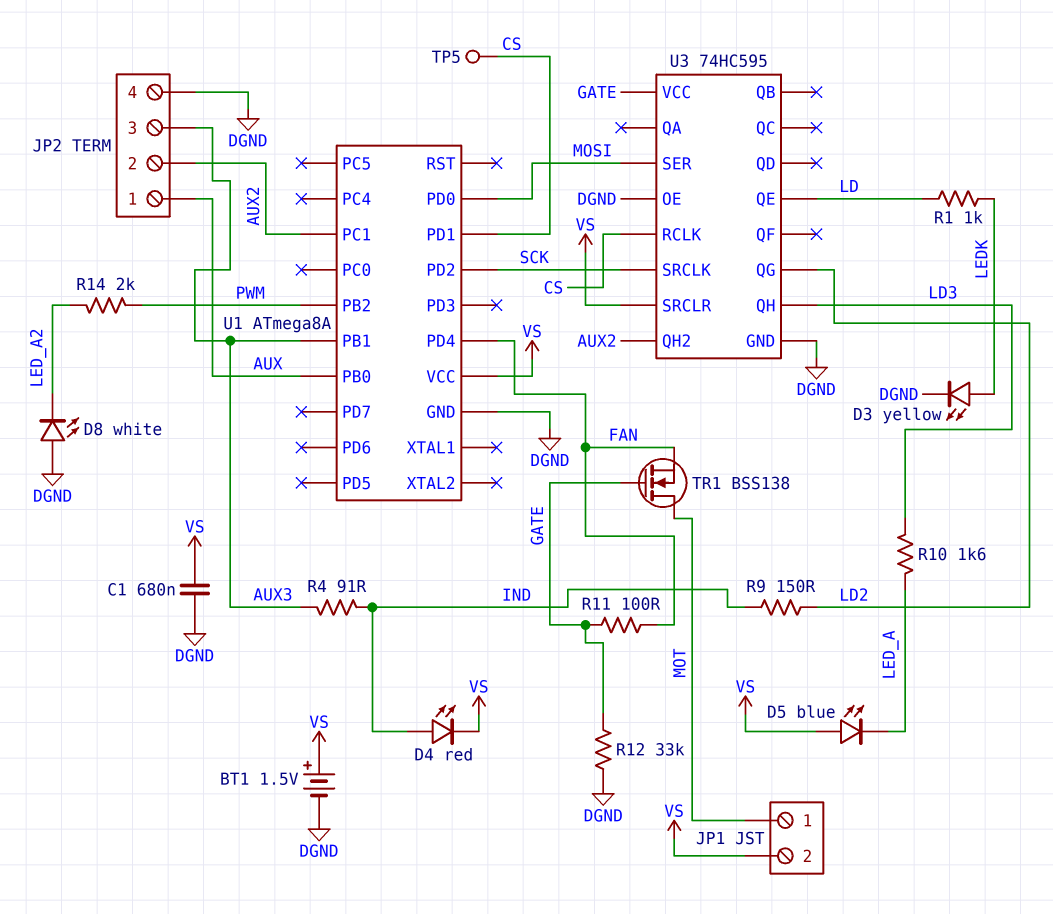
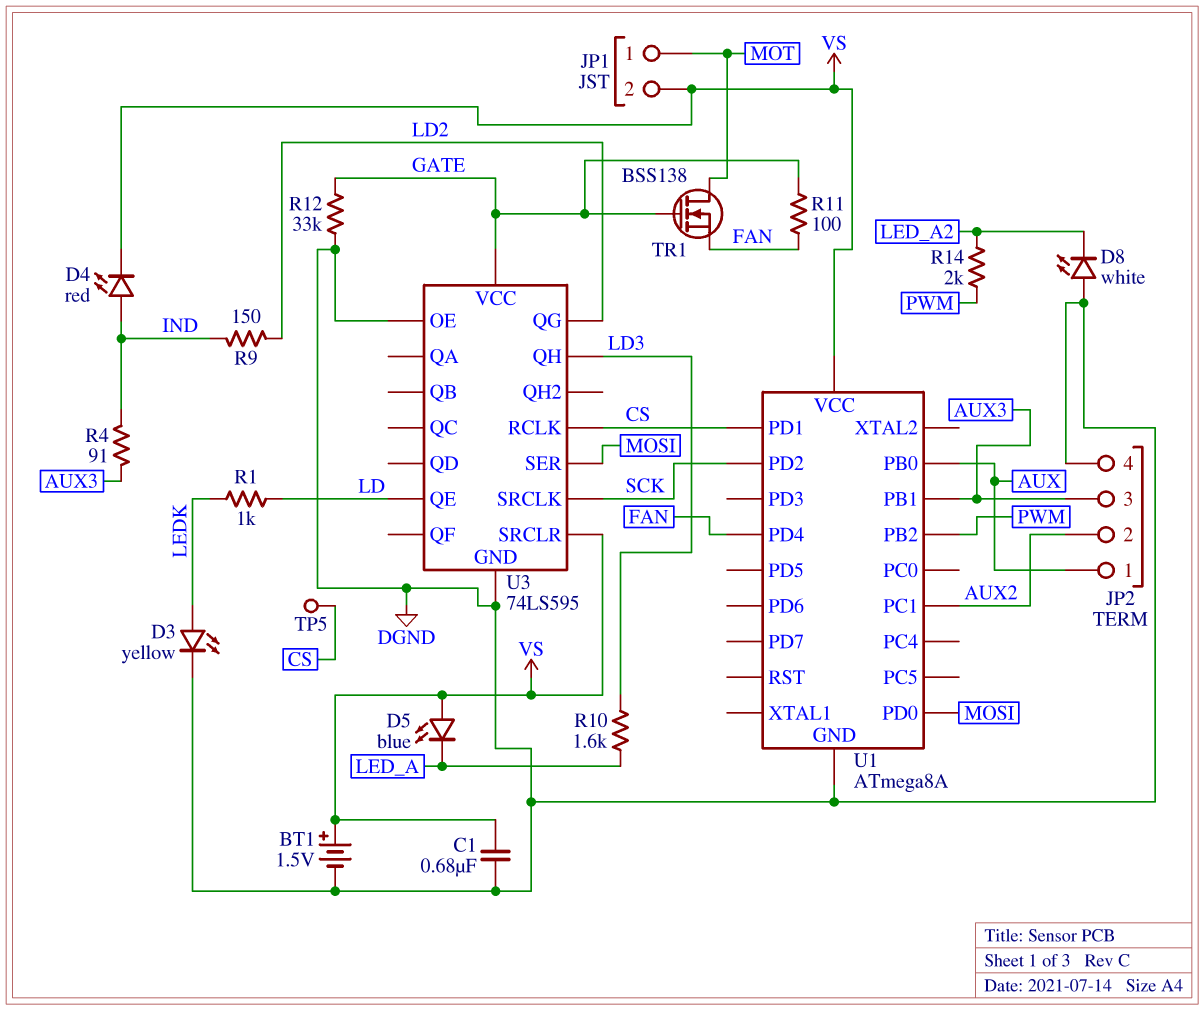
U3: 74HC595 -> 74LS595
U3 pin QH2: AUX2 -> none

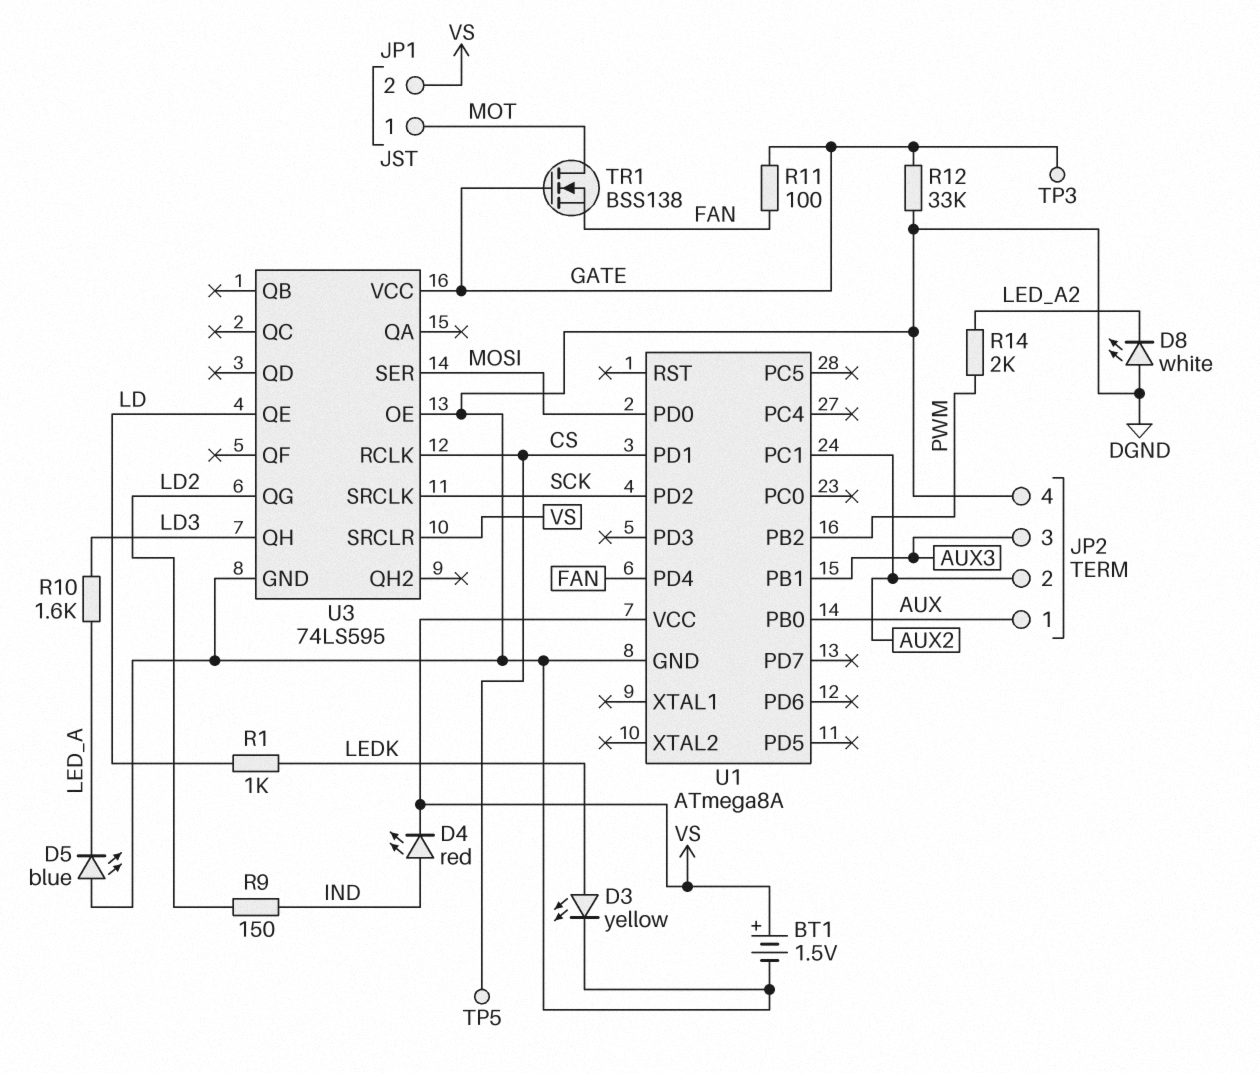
C1: 680nF (DGND, VS) -> none
D5: LED blue (A VS, K LED_A) -> LED blue (A DGND, K LED_A)
R4: 91 (AUX3, IND) -> none
TP3: none -> test point (GATE)

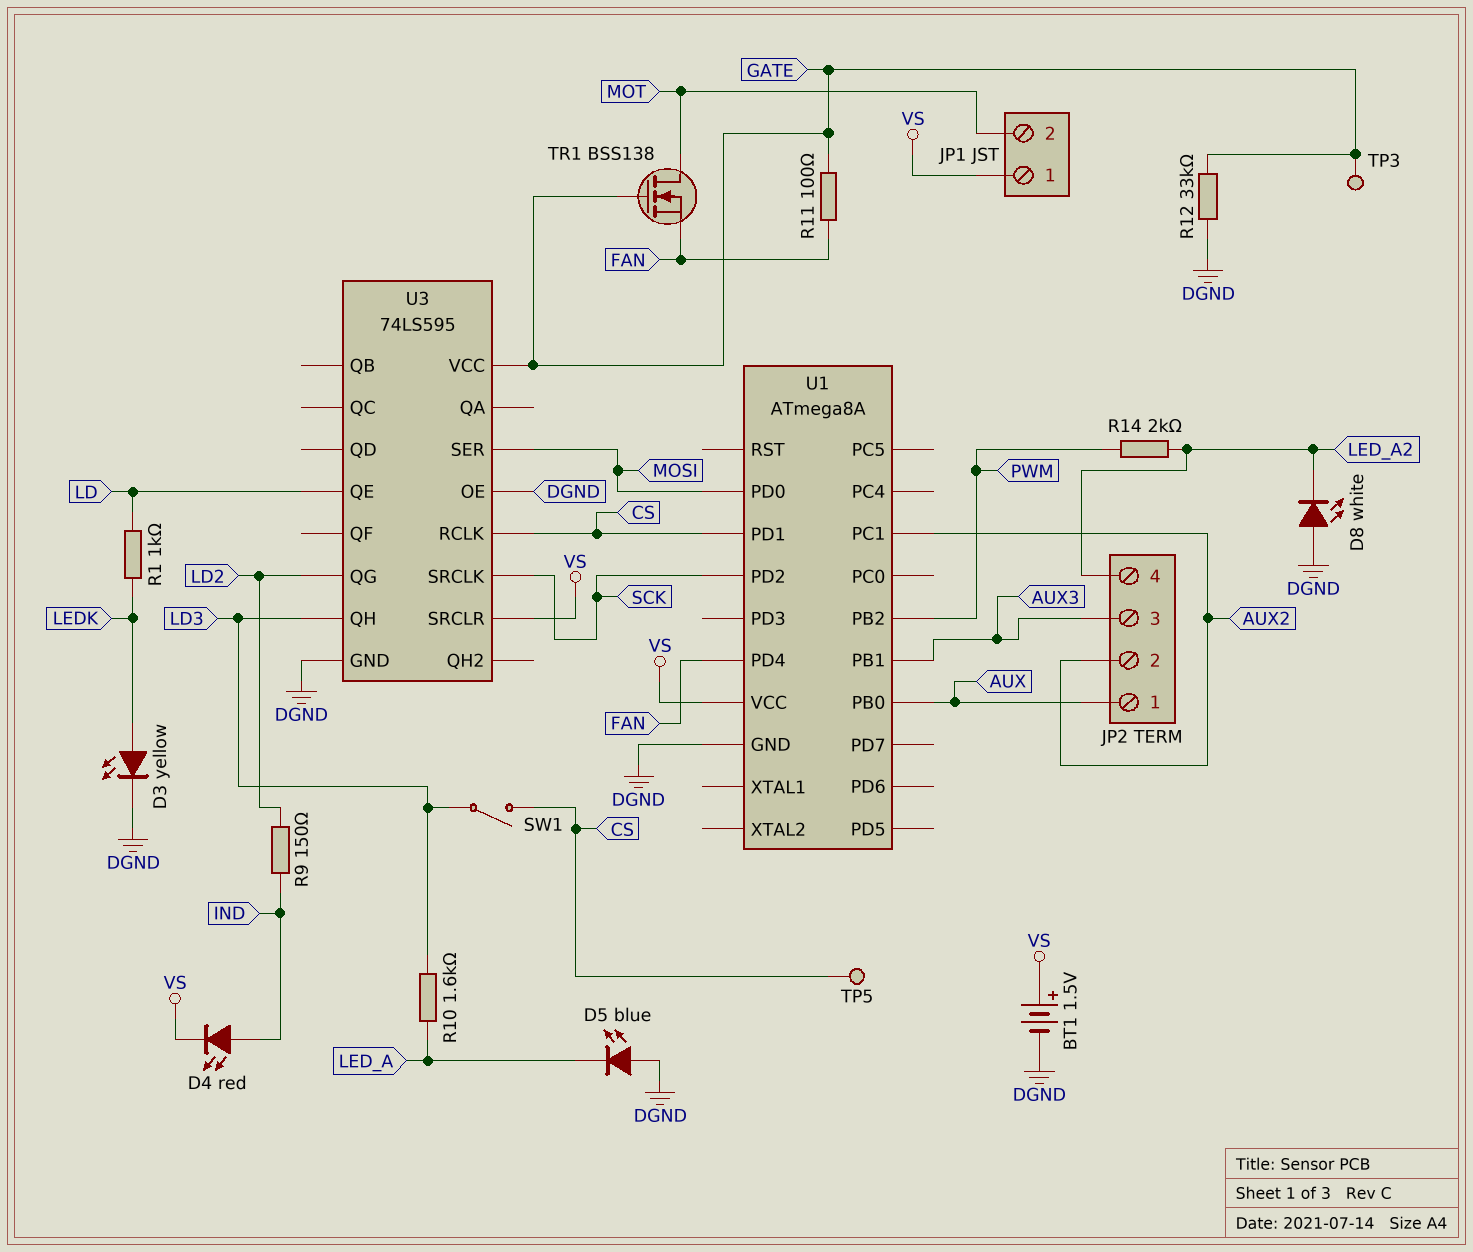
JP1 pin 1: MOT -> VS
JP1 pin 2: VS -> MOT
JP2 pin 4: DGND -> LED_A2
SW1: none -> switch (CS, LD3)

